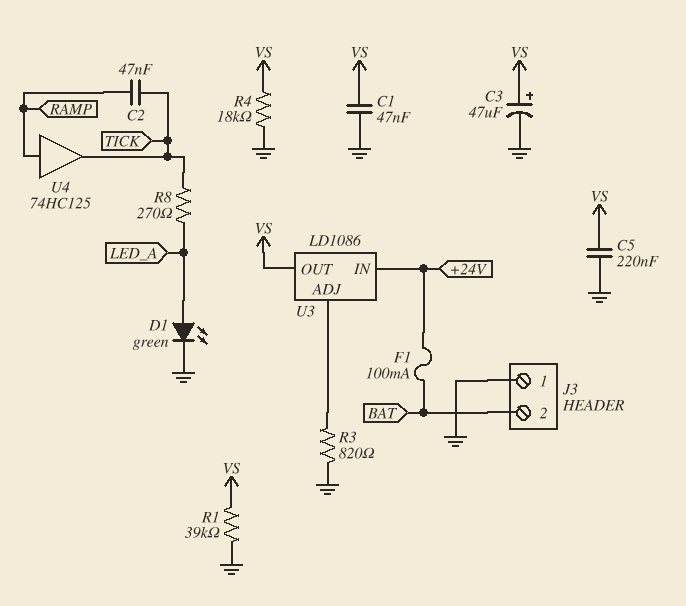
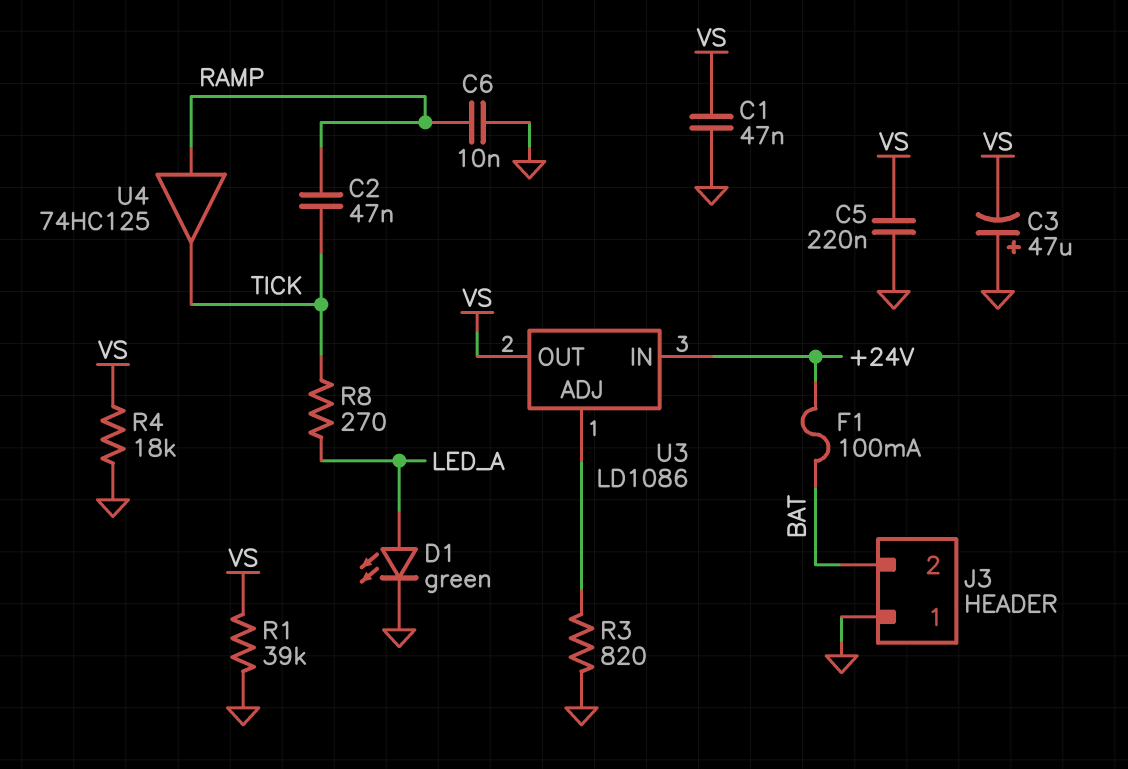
C3: 47uF (plus VS, minus GND) -> 47uF (plus GND, minus VS)
C6: none -> 10nF (GND, RAMP)

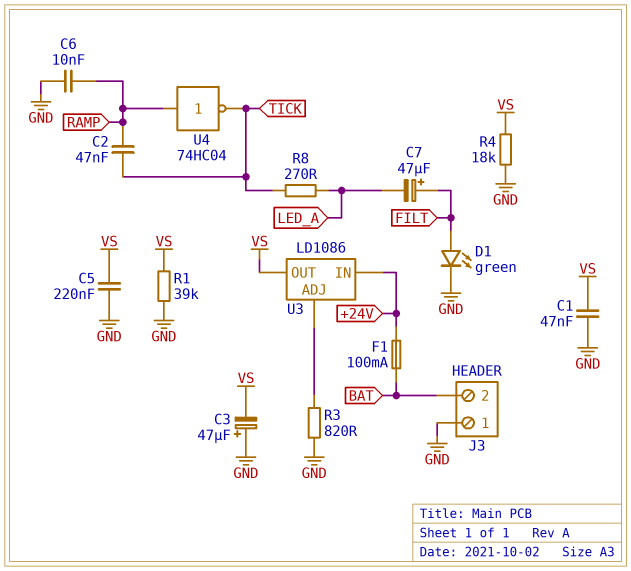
C7: none -> 47uF (plus FILT, minus LED_A)
D1: LED green (A LED_A, K GND) -> LED green (A FILT, K GND)
U4: buffer 74HC125 (in RAMP, out TICK) -> NOT 74HC04 (in RAMP, out TICK)

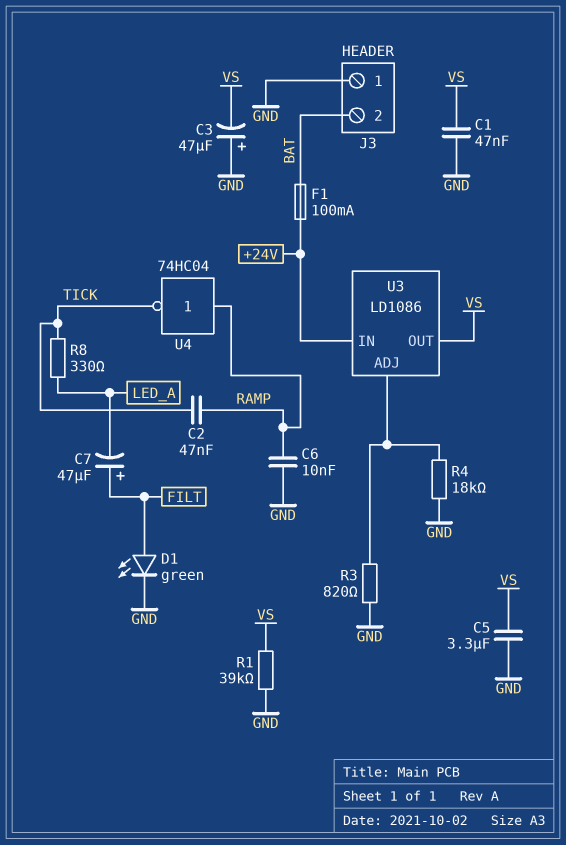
C5: 220nF (GND, VS) -> 3.3uF (GND, VS)
R4: 18k (GND, VS) -> 18k (GND, U3/ADJ)
R8: 270 (LED_A, TICK) -> 330 (LED_A, TICK)

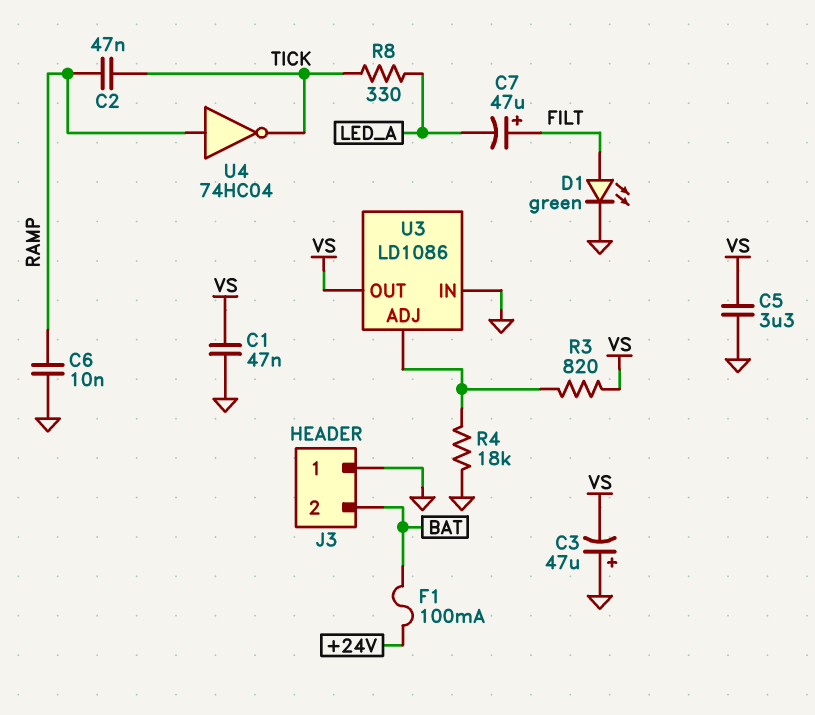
R1: 39k (GND, VS) -> none
R3: 820 (GND, U3/ADJ) -> 820 (U3/ADJ, VS)
U3 pin IN: +24V -> GND

